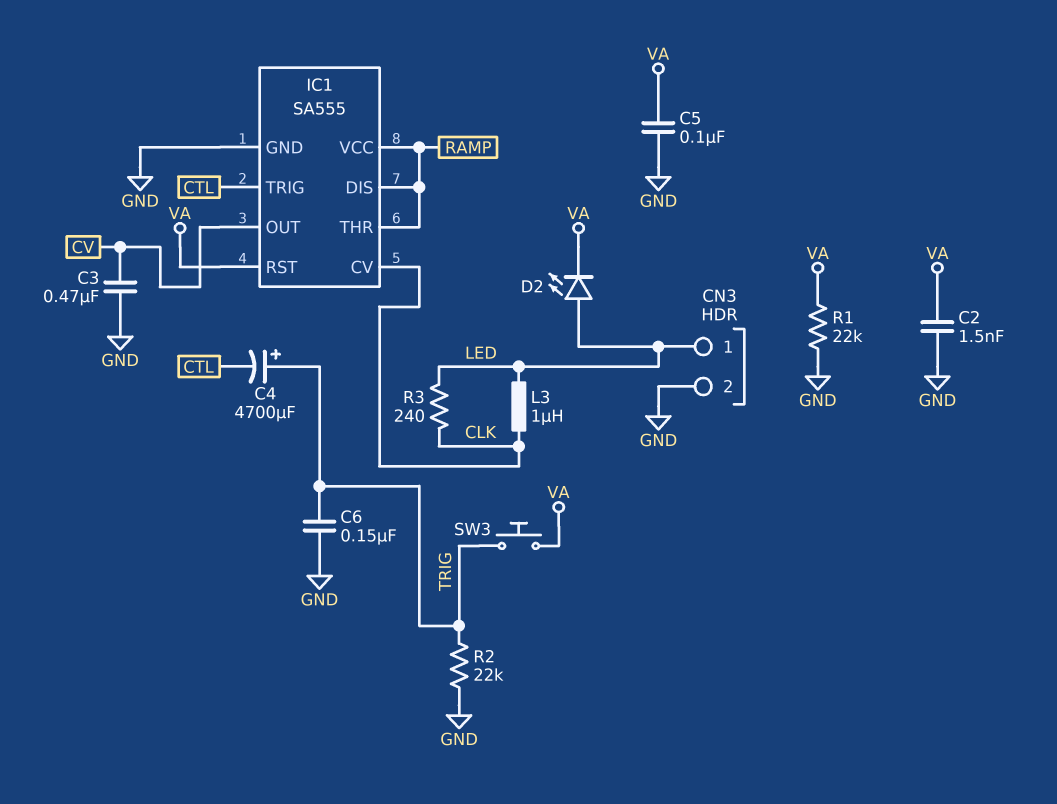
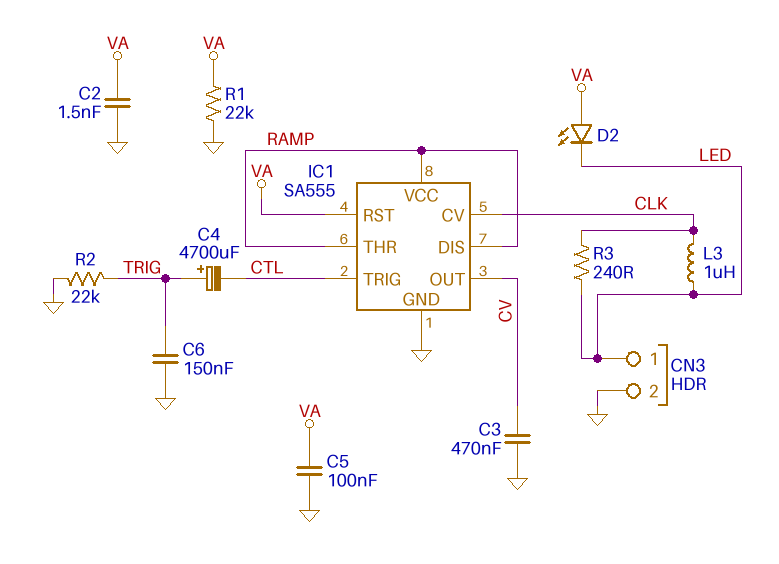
D2: LED (A LED, K VA) -> LED (A VA, K LED)
SW3: button (TRIG, VA) -> none

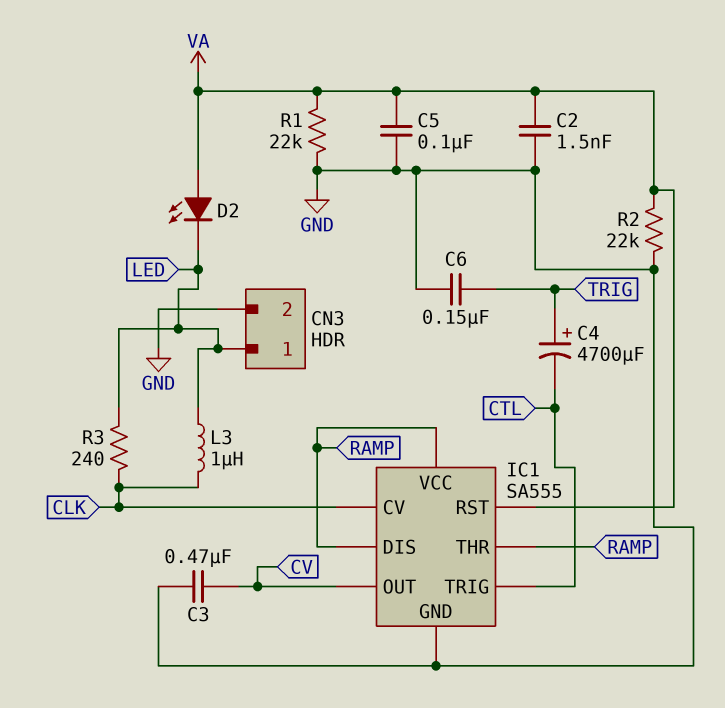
R2: 22k (GND, TRIG) -> 22k (GND, VA)

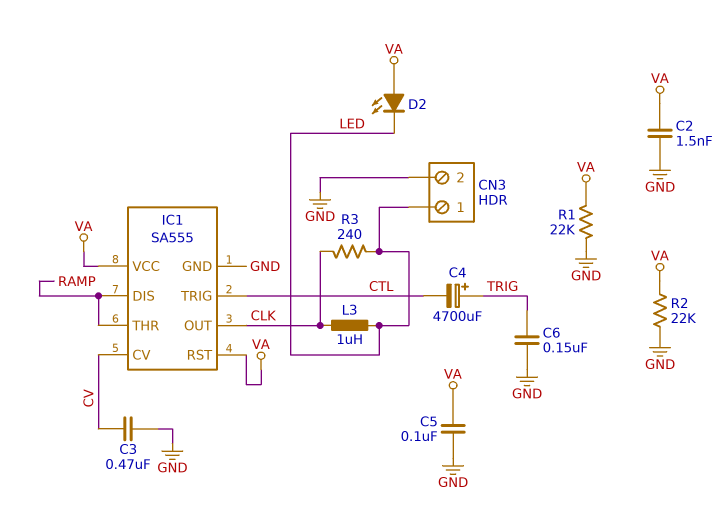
IC1 pin CV: CLK -> CV
IC1 pin OUT: CV -> CLK
IC1 pin VCC: RAMP -> VA

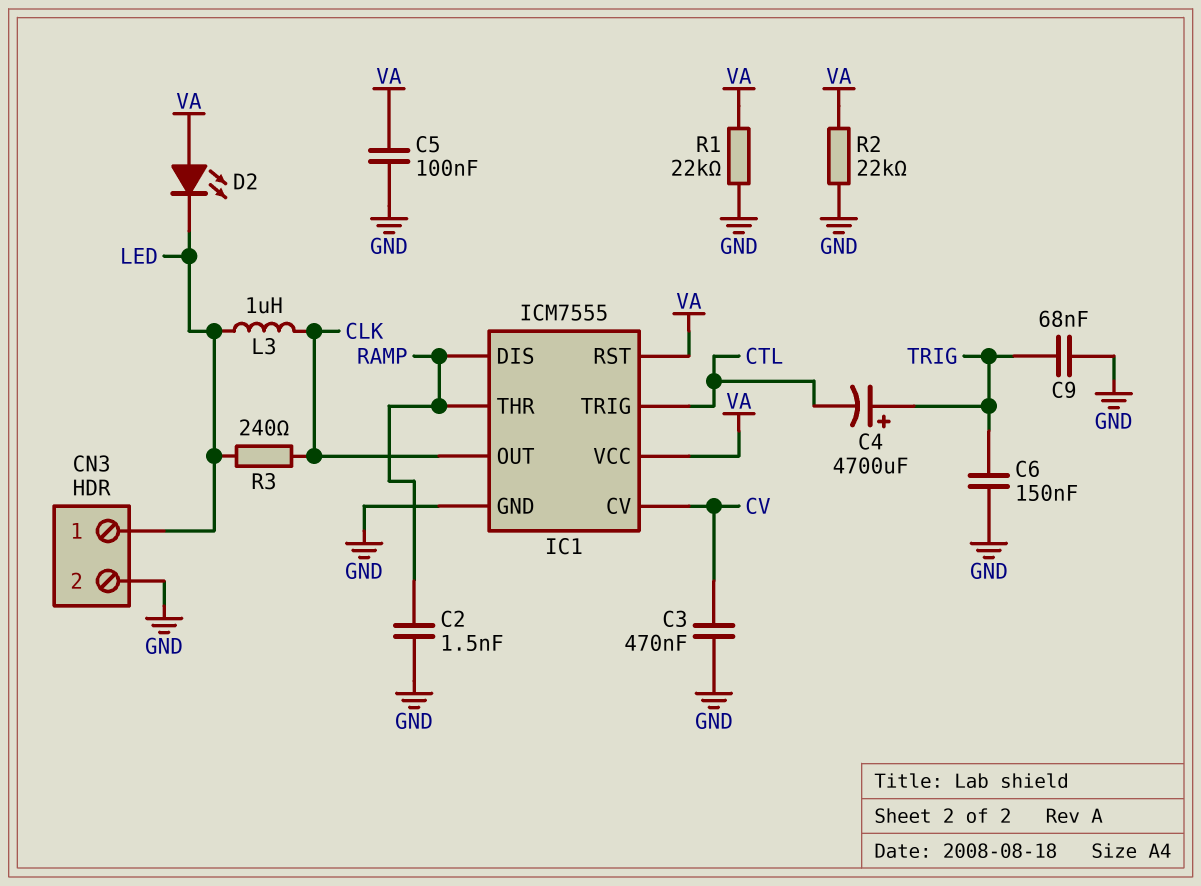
C2: 1.5nF (GND, VA) -> 1.5nF (GND, RAMP)
C9: none -> 68nF (GND, TRIG)
IC1: SA555 -> ICM7555

